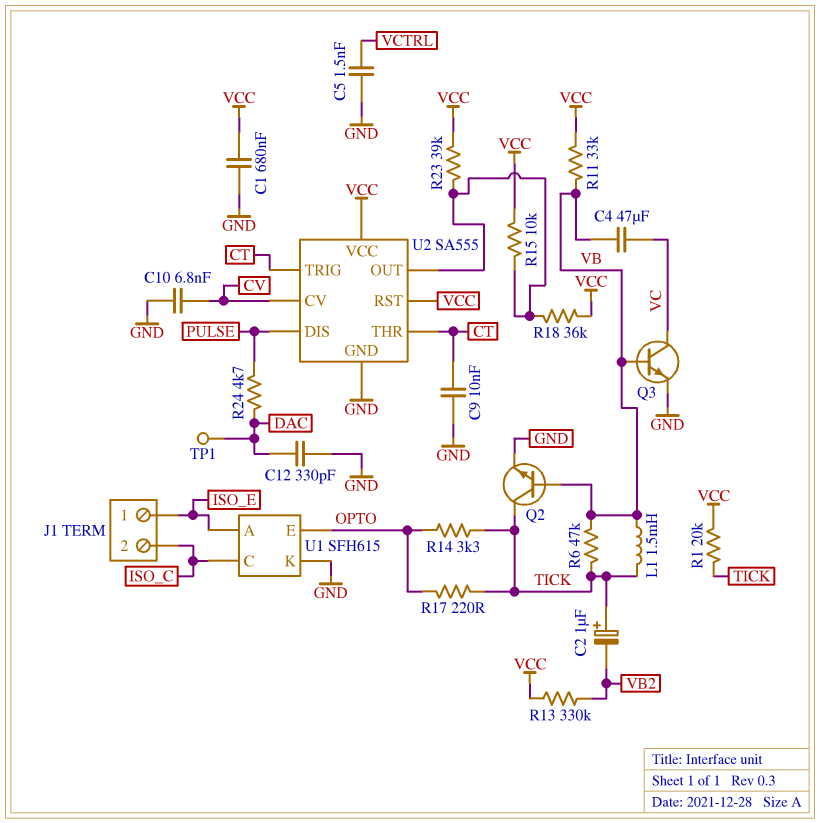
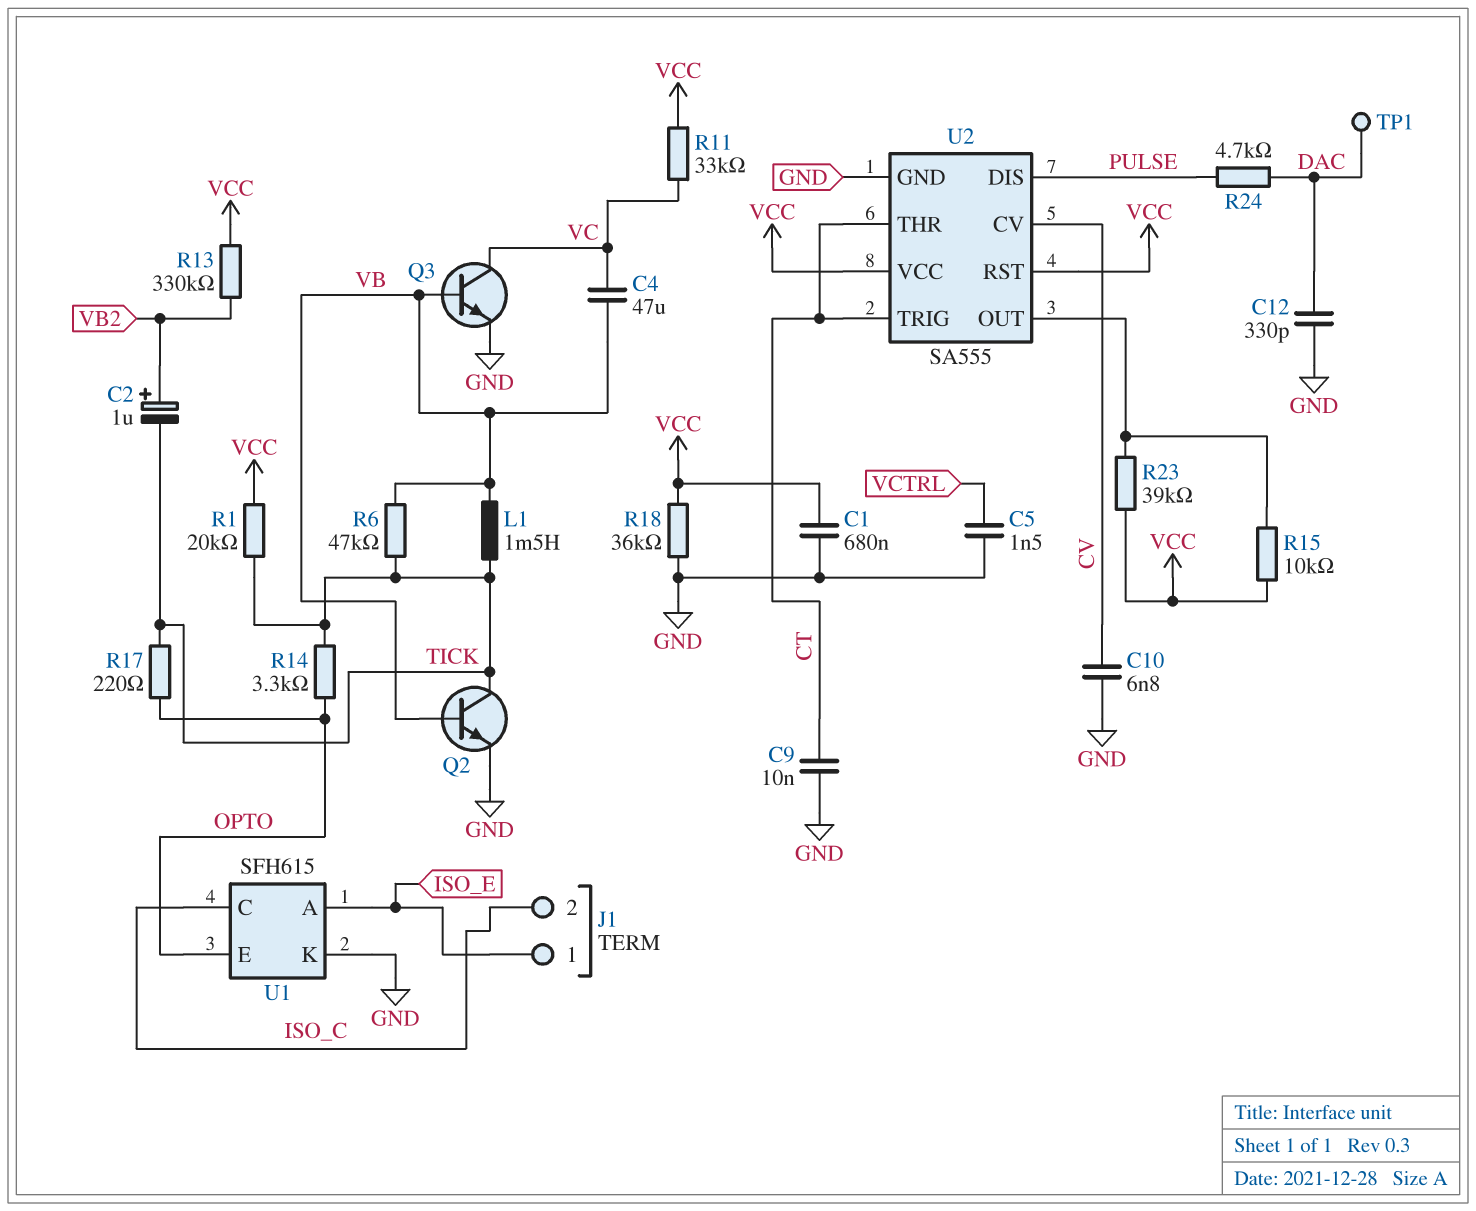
C2: 1uF (plus TICK, minus VB2) -> 1uF (plus VB2, minus TICK)
R11: 33k (VB, VCC) -> 33k (VC, VCC)
R18: 36k (U2/OUT, VCC) -> 36k (GND, VCC)

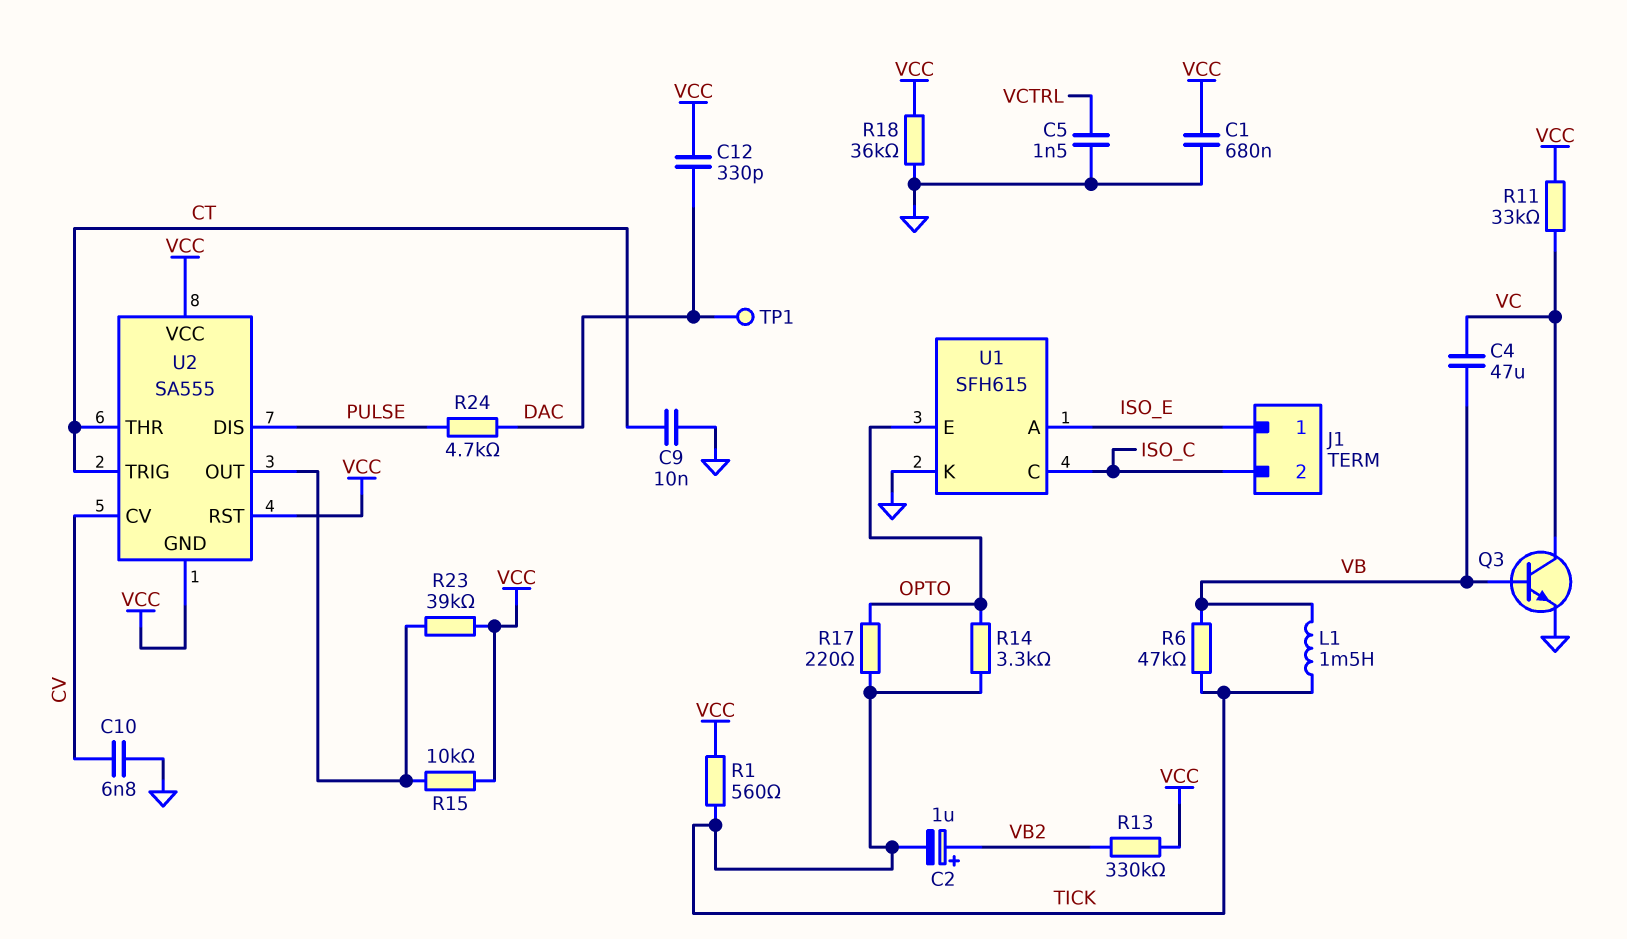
C12: 330pF (DAC, GND) -> 330pF (DAC, VCC)
Q2: NPN (B VB, C TICK, E GND) -> none
R1: 20k (TICK, VCC) -> 560 (TICK, VCC)
U2 pin GND: GND -> VCC

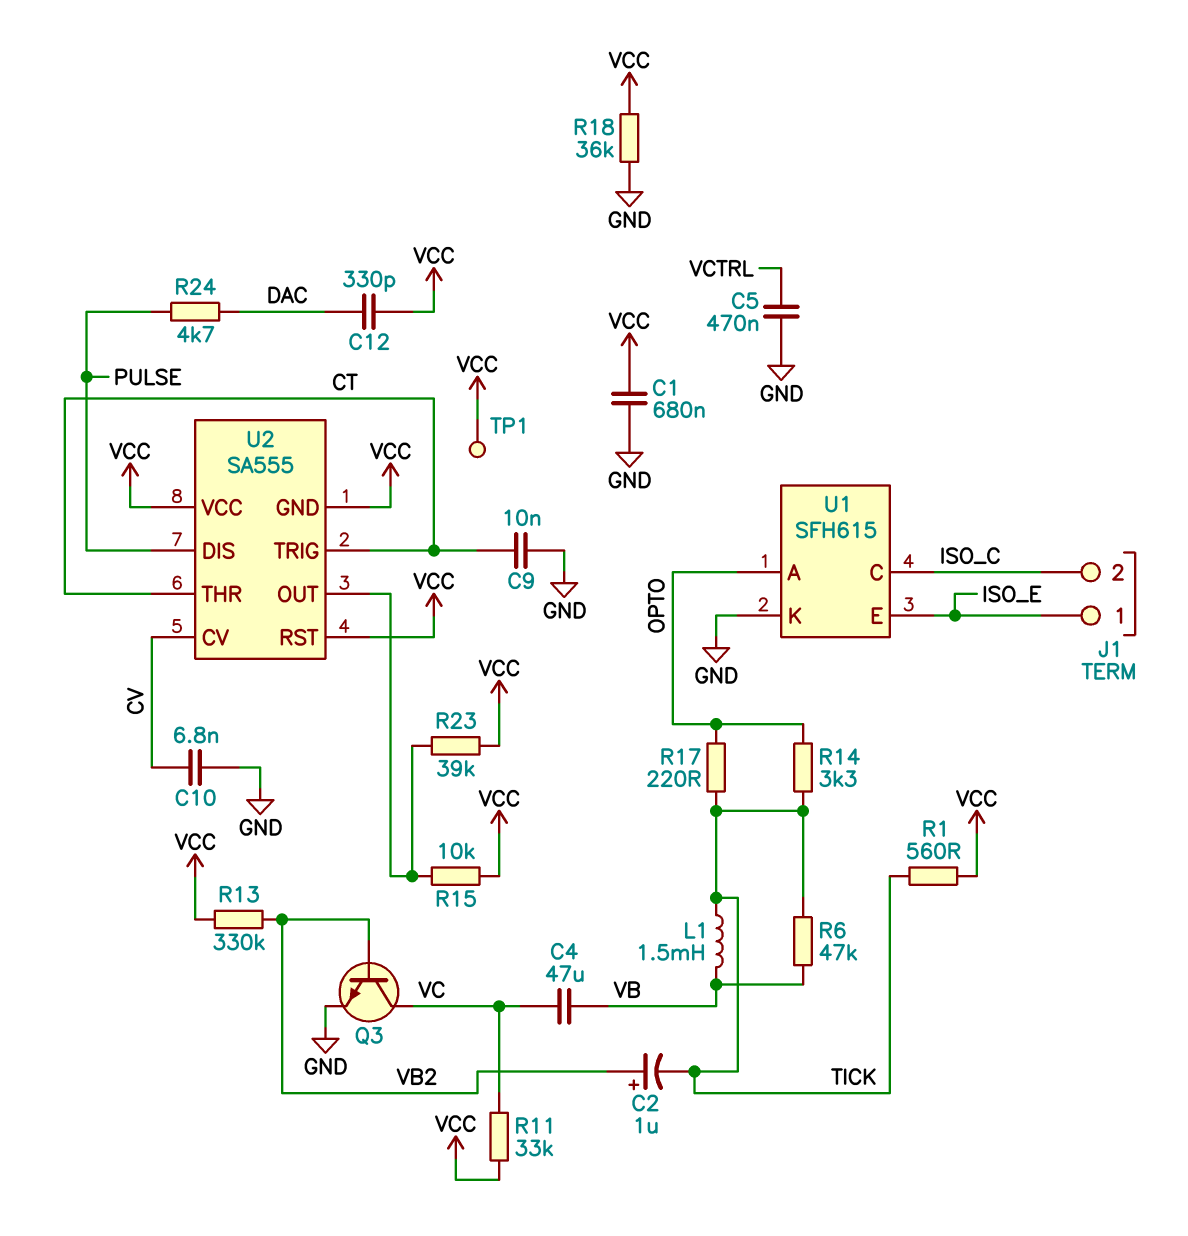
C5: 1.5nF (GND, VCTRL) -> 470nF (GND, VCTRL)
Q3: NPN (B VB, C VC, E GND) -> NPN (B VB2, C VC, E GND)
TP1: test point (DAC) -> test point (VCC)
U1 pin A: ISO_E -> OPTO
U1 pin E: OPTO -> ISO_E

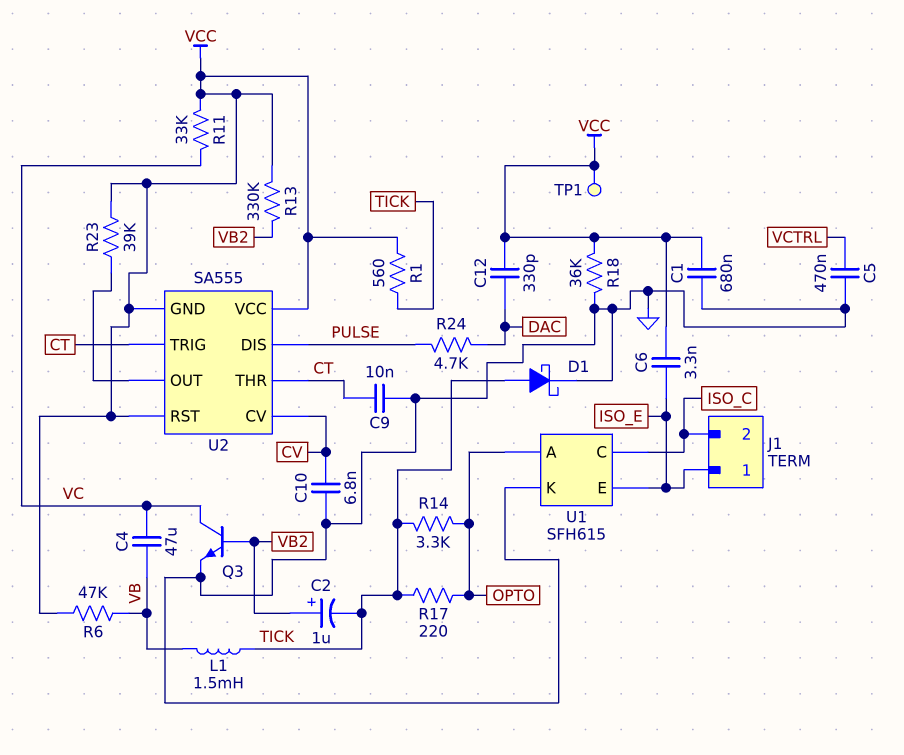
C6: none -> 3.3nF (ISO_E, VCC)
D1: none -> schottky (A TICK, K GND)
R6: 47k (TICK, VB) -> 47k (VB, VCC)
R15: 10k (U2/OUT, VCC) -> none

